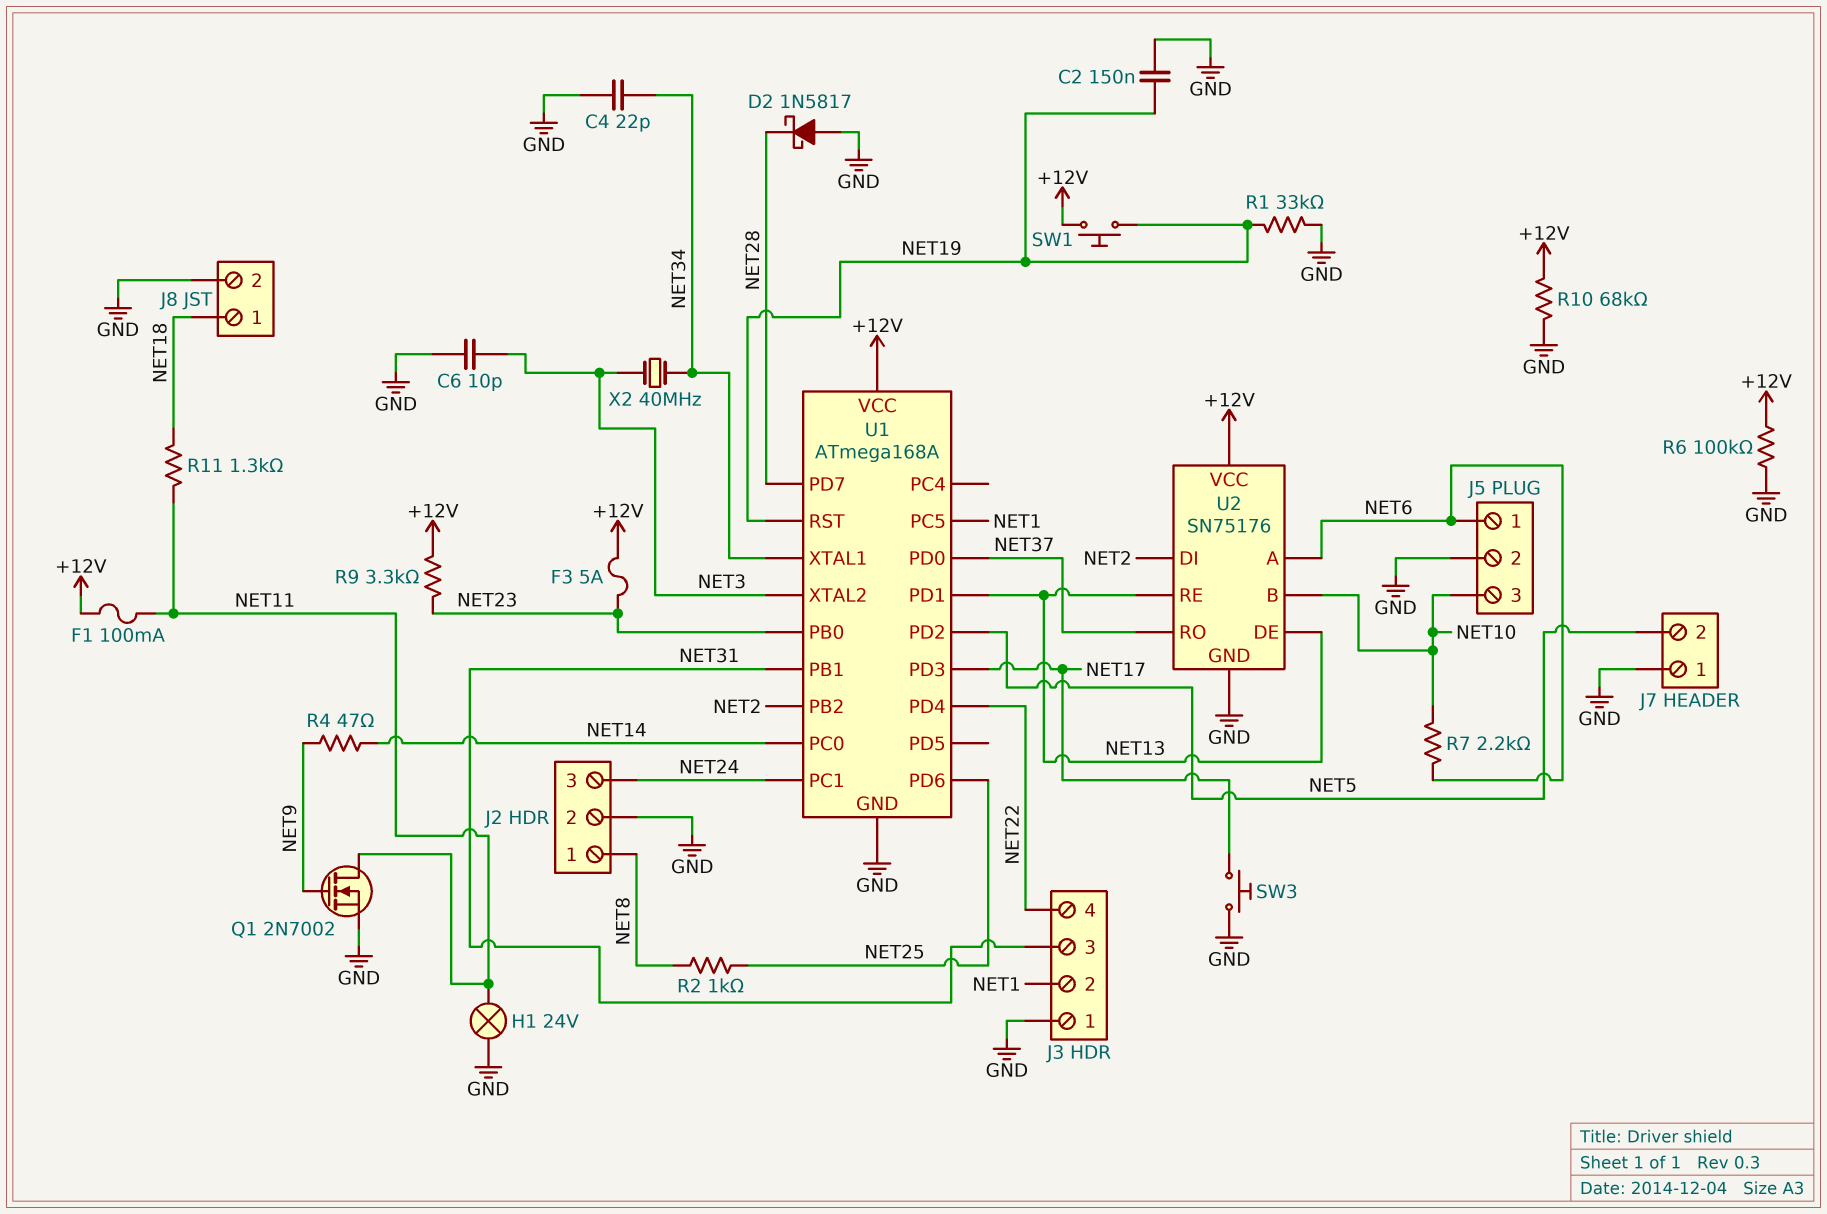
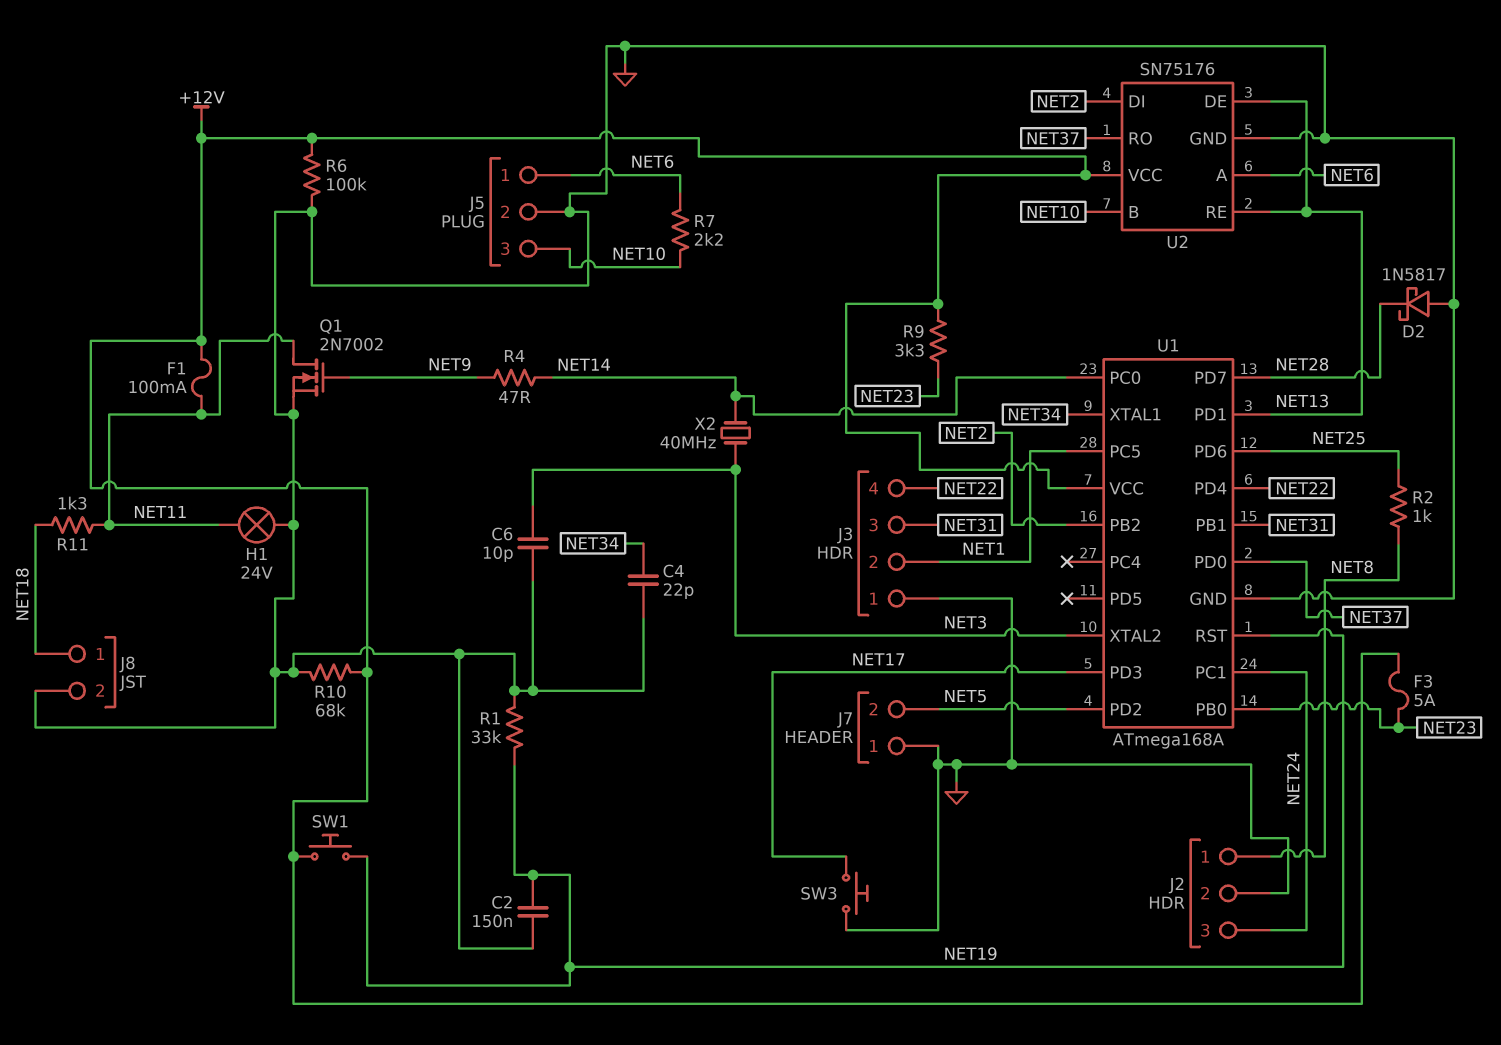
X2: 40MHz (NET3, NET34) -> 40MHz (NET3, NET14)

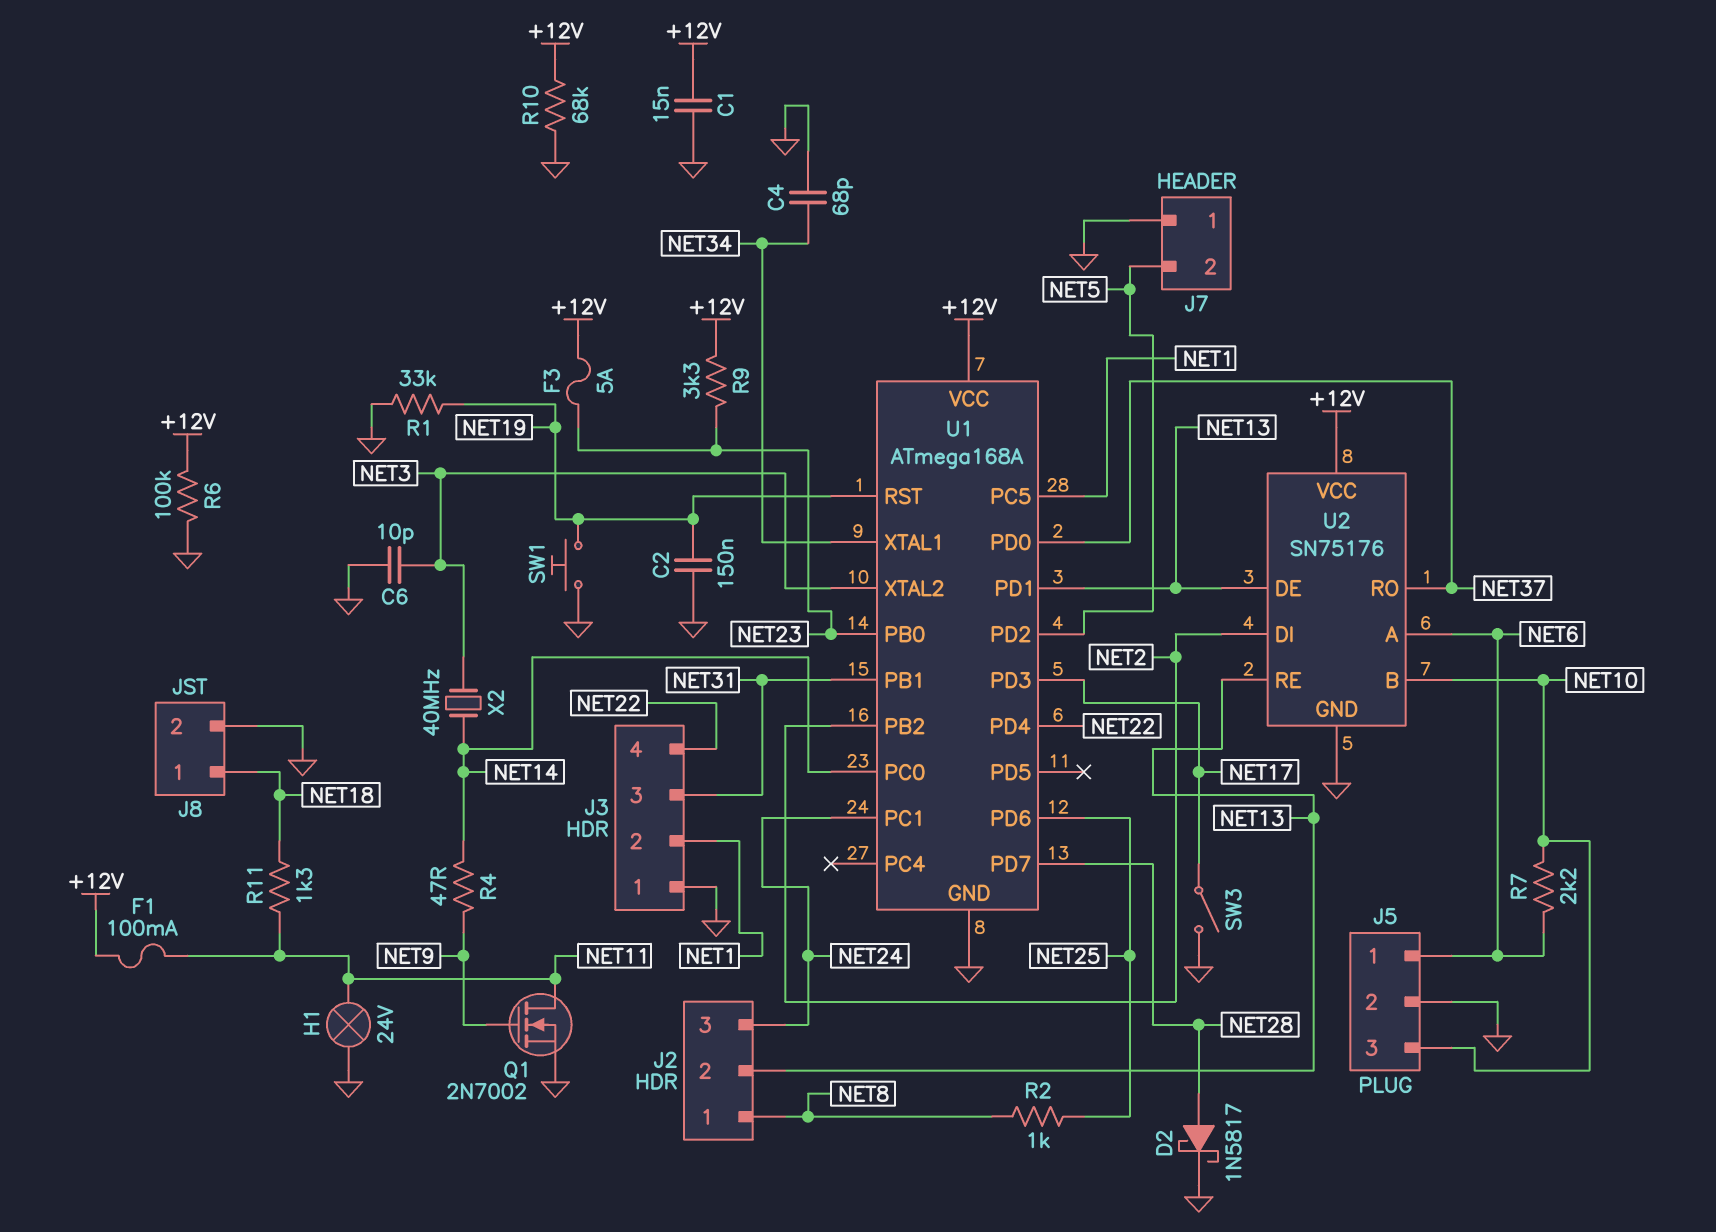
C1: none -> 15nF (+12V, GND)
C4: 22pF (GND, NET34) -> 68pF (GND, NET34)
D2: schottky 1N5817 (A GND, K NET28) -> schottky 1N5817 (A NET28, K GND)
J2 pin 2: GND -> NET13
SW1: button (+12V, NET19) -> button (GND, NET19)
SW3: button (GND, NET17) -> switch (GND, NET17)

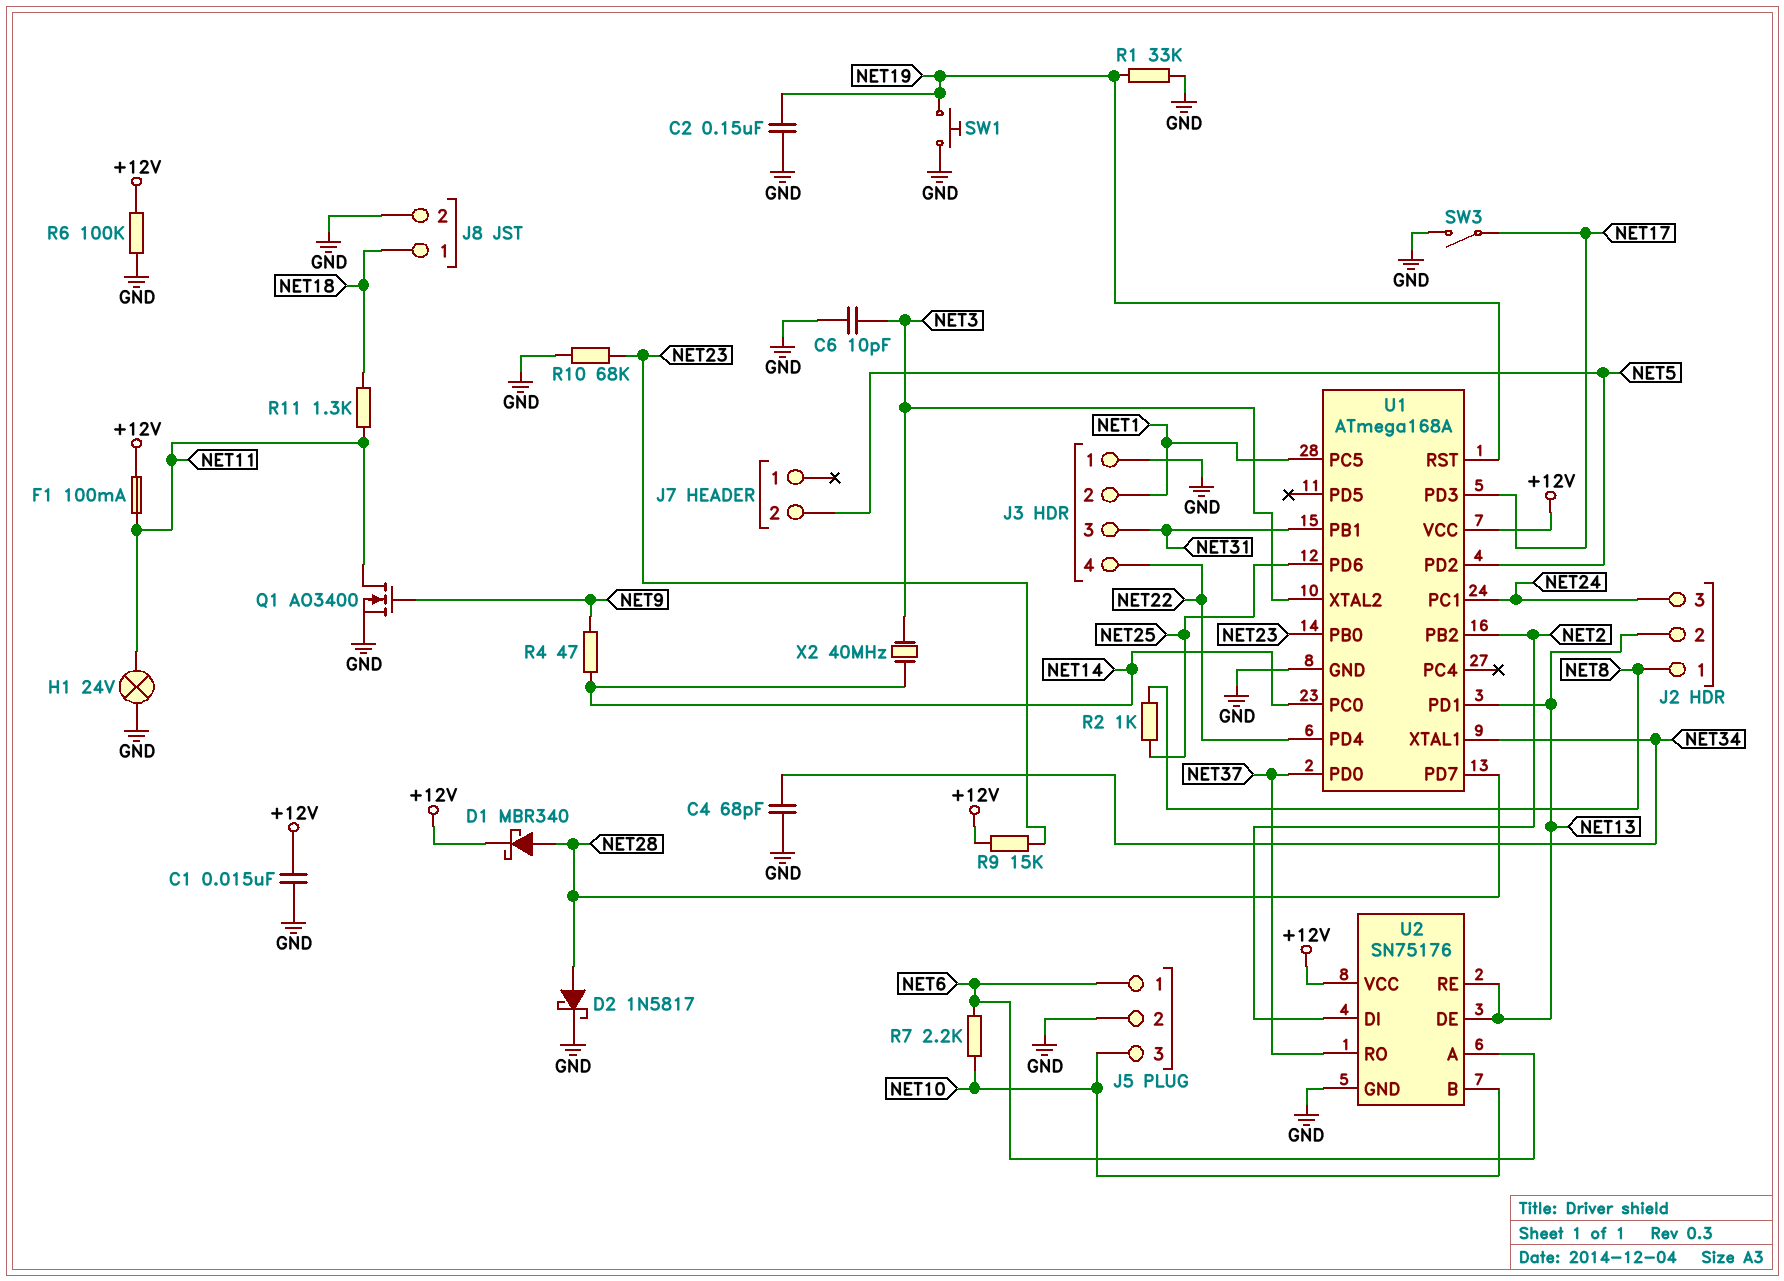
D1: none -> schottky MBR340 (A NET28, K +12V)
F3: 5A (+12V, NET23) -> none
J7 pin 1: GND -> none
Q1: NMOS 2N7002 (G NET9, D NET11, S GND) -> NMOS AO3400 (G NET9, D NET11, S GND)
R9: 3.3k (+12V, NET23) -> 15k (+12V, NET23)
R10: 68k (+12V, GND) -> 68k (GND, NET23)

